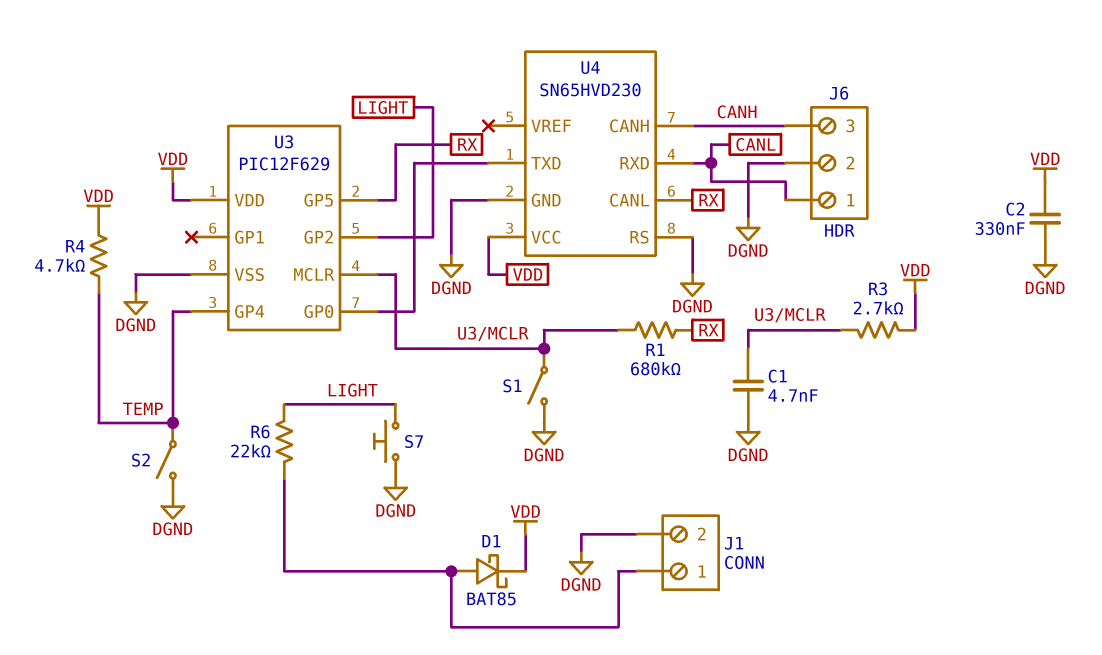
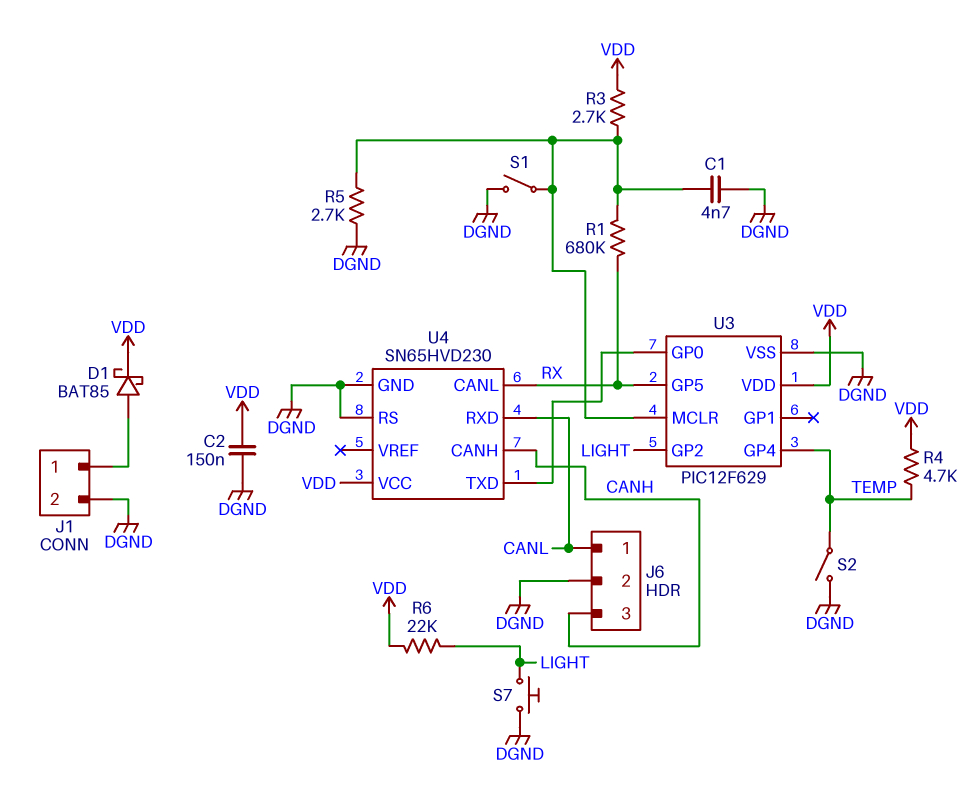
C2: 330nF (DGND, VDD) -> 150nF (DGND, VDD)
R5: none -> 2.7k (DGND, U3/MCLR)
R6: 22k (J1/1, LIGHT) -> 22k (LIGHT, VDD)

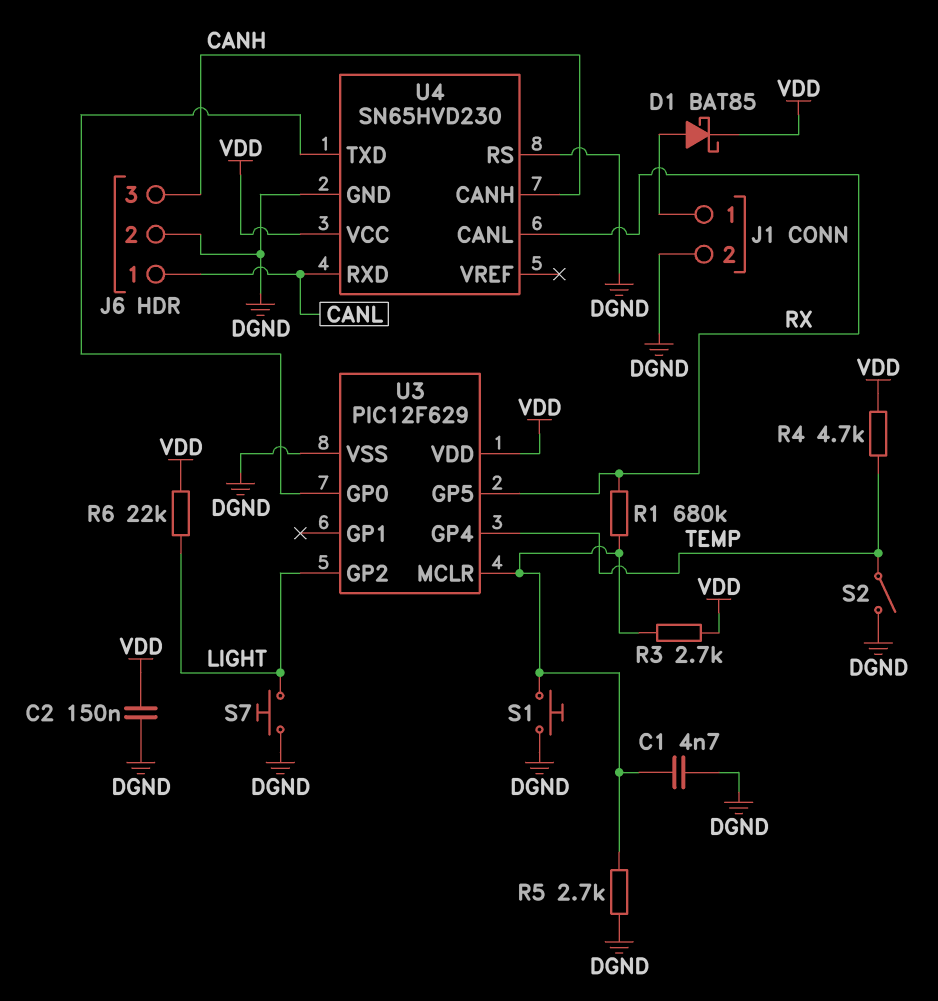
S1: switch (DGND, U3/MCLR) -> button (DGND, U3/MCLR)

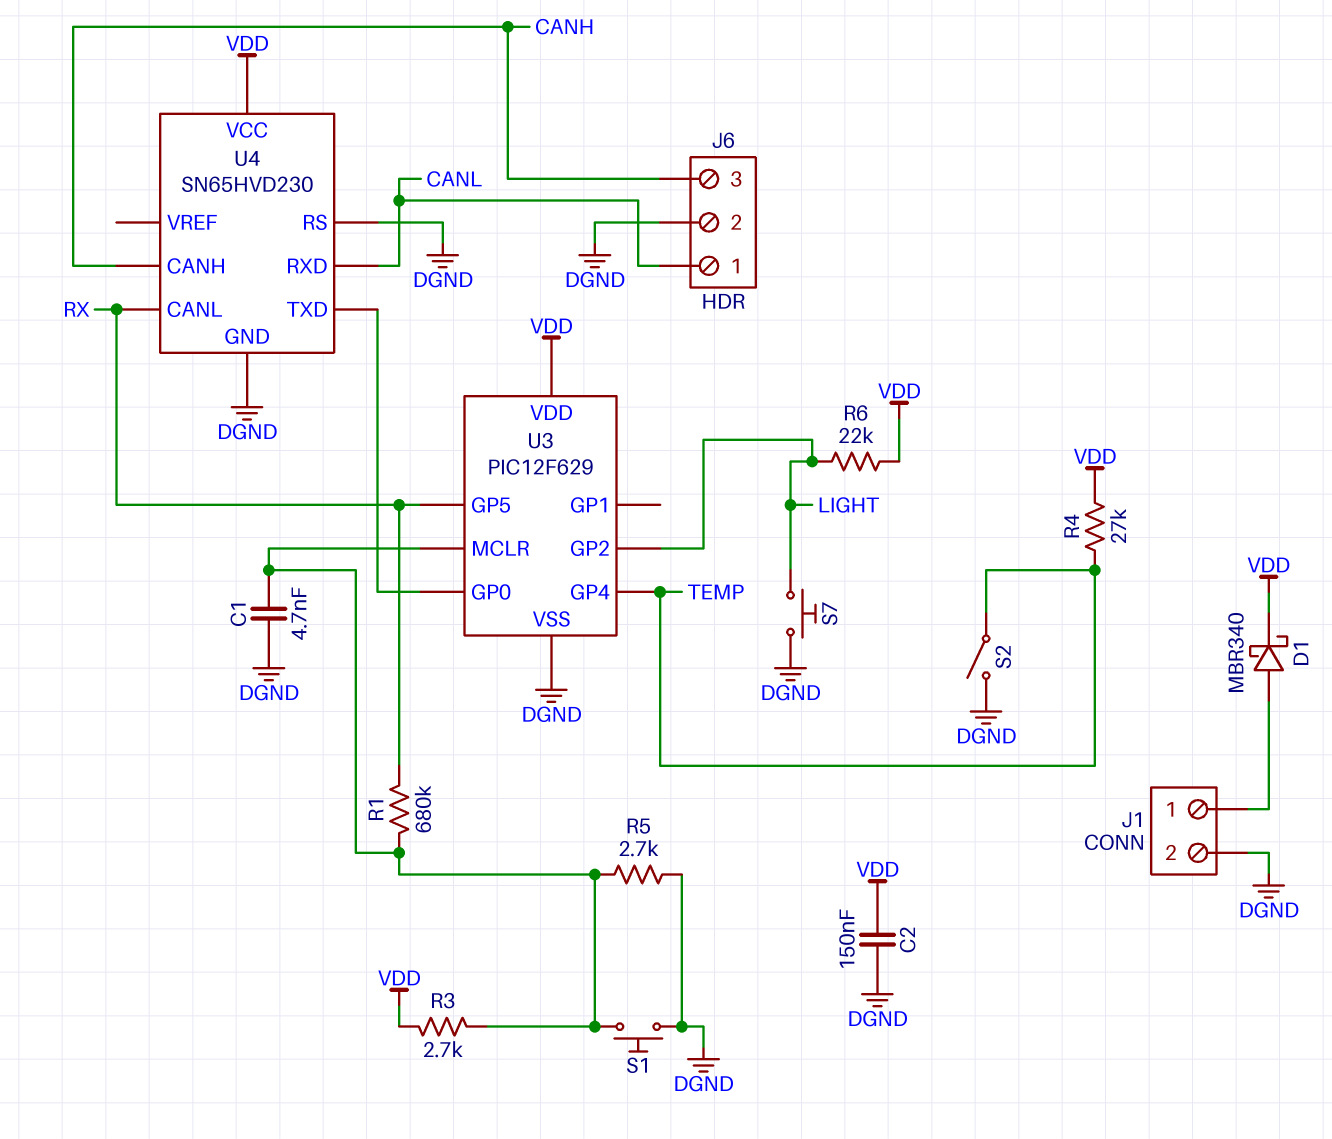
D1: schottky BAT85 (A J1/1, K VDD) -> schottky MBR340 (A J1/1, K VDD)
R4: 4.7k (TEMP, VDD) -> 27k (TEMP, VDD)

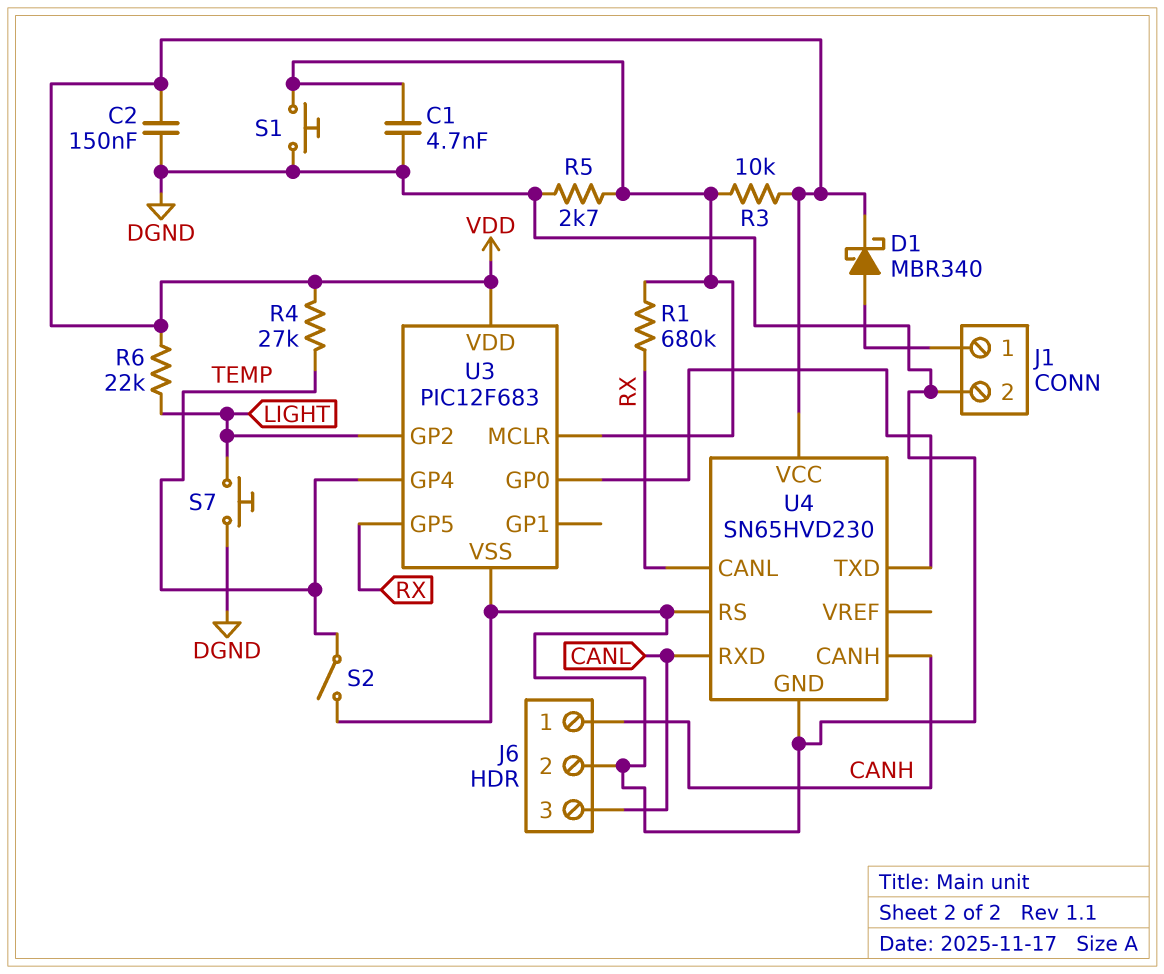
J6 pin 1: CANL -> CANH
J6 pin 3: CANH -> CANL
R3: 2.7k (U3/MCLR, VDD) -> 10k (U3/MCLR, VDD)
U3: PIC12F629 -> PIC12F683

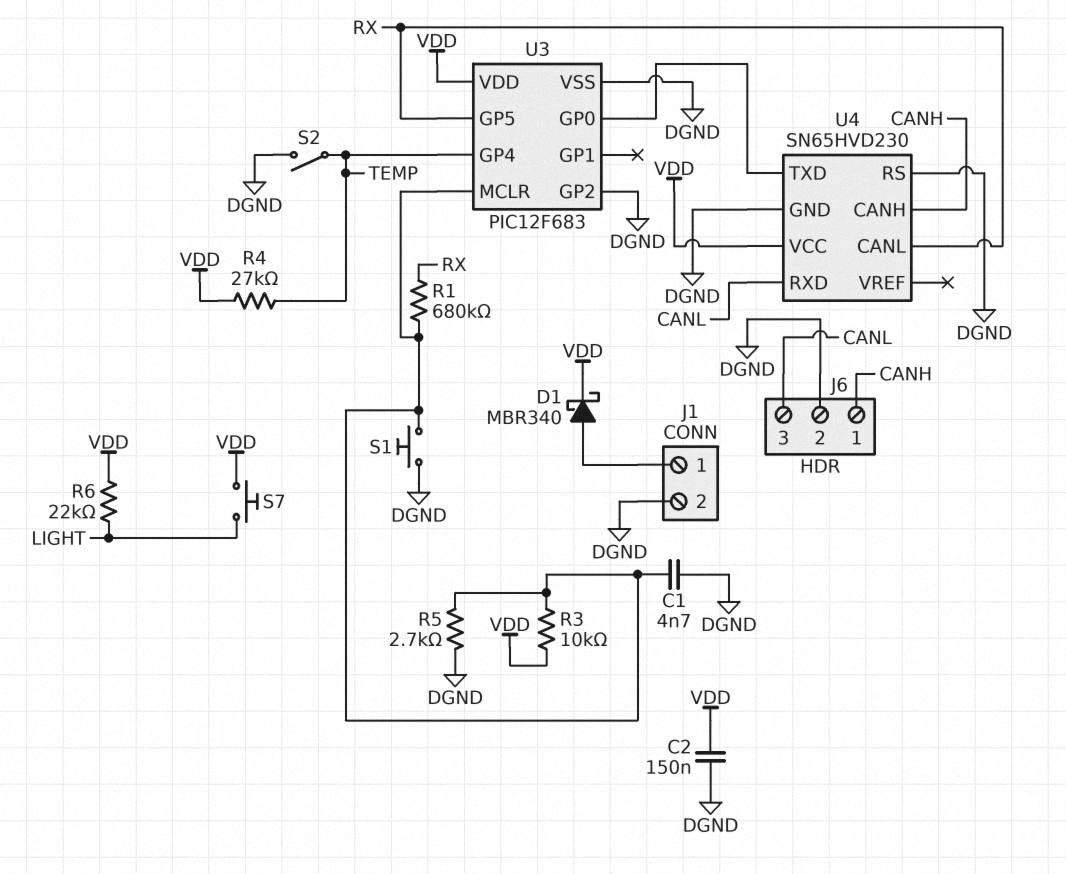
S7: button (DGND, LIGHT) -> button (LIGHT, VDD)
U3 pin GP2: LIGHT -> DGND

